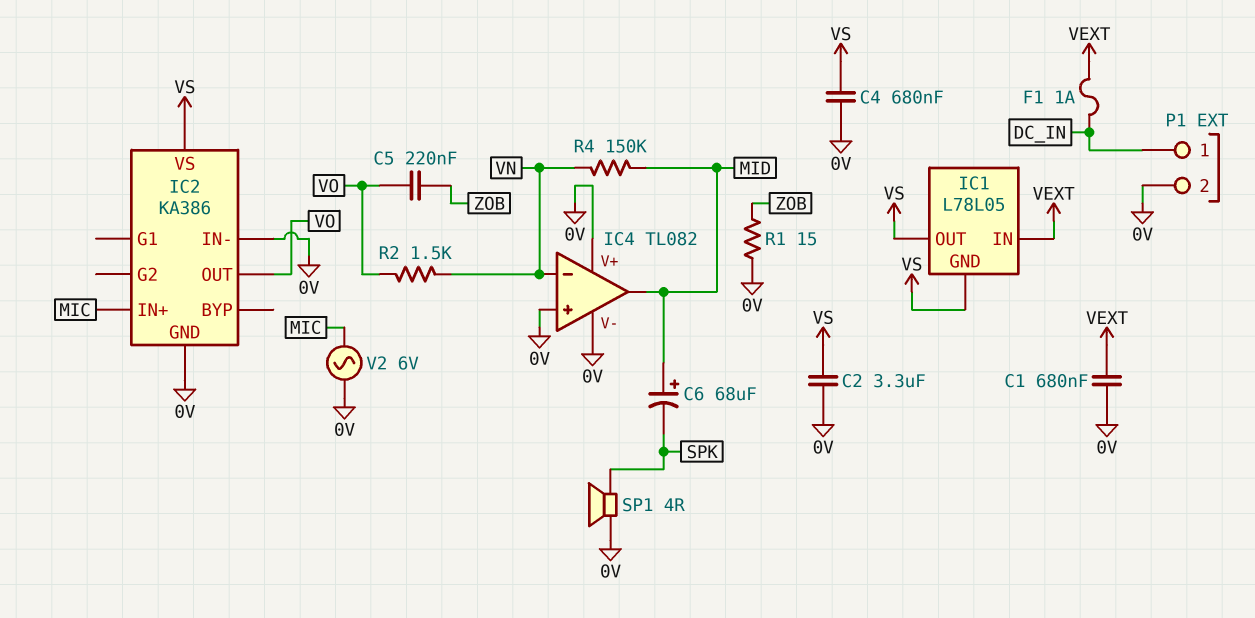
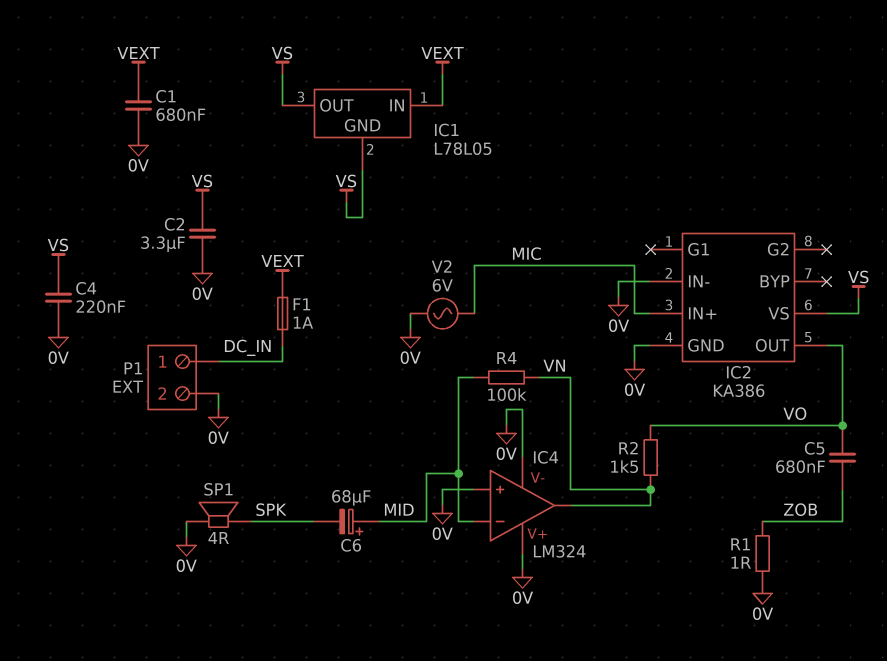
C4: 680nF (0V, VS) -> 220nF (0V, VS)
C5: 220nF (VO, ZOB) -> 680nF (VO, ZOB)
IC4: TL082 -> LM324
IC4 pin in-: VN -> MID
IC4 pin out: MID -> VN
R1: 15 (0V, ZOB) -> 1 (0V, ZOB)
R4: 150k (MID, VN) -> 100k (MID, VN)

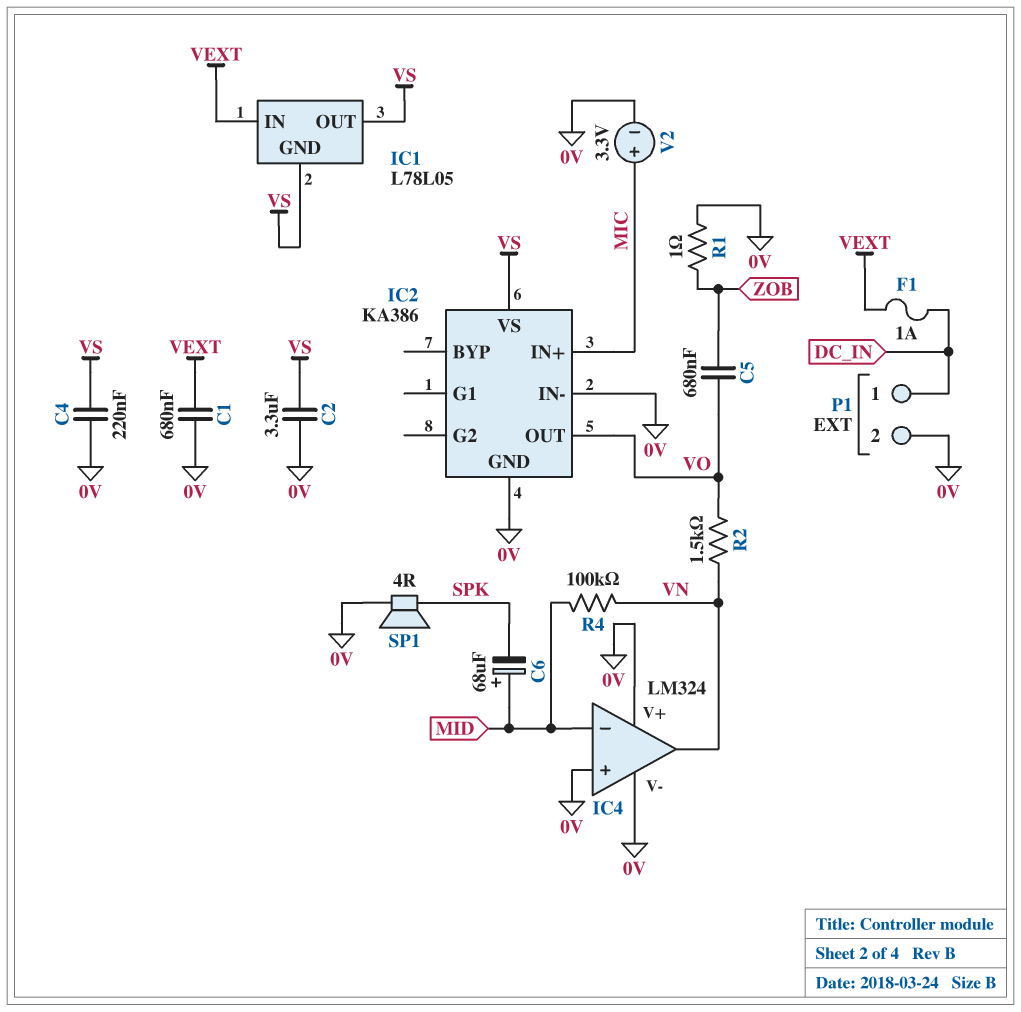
V2: AC 6V (0V, MIC) -> 3.3V (plus MIC, minus 0V)

